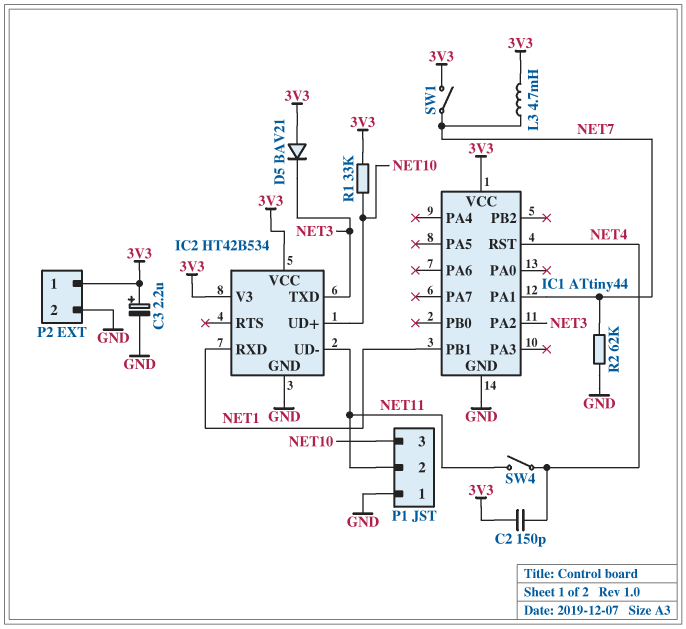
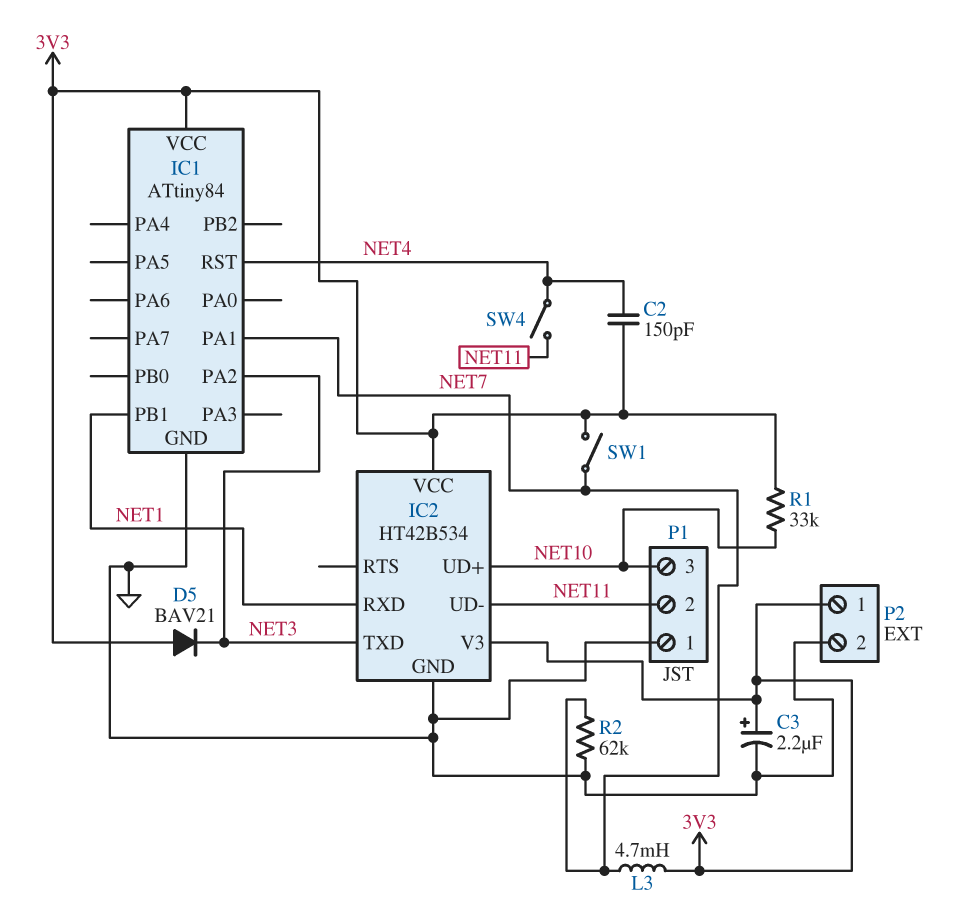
IC1: ATtiny44 -> ATtiny84

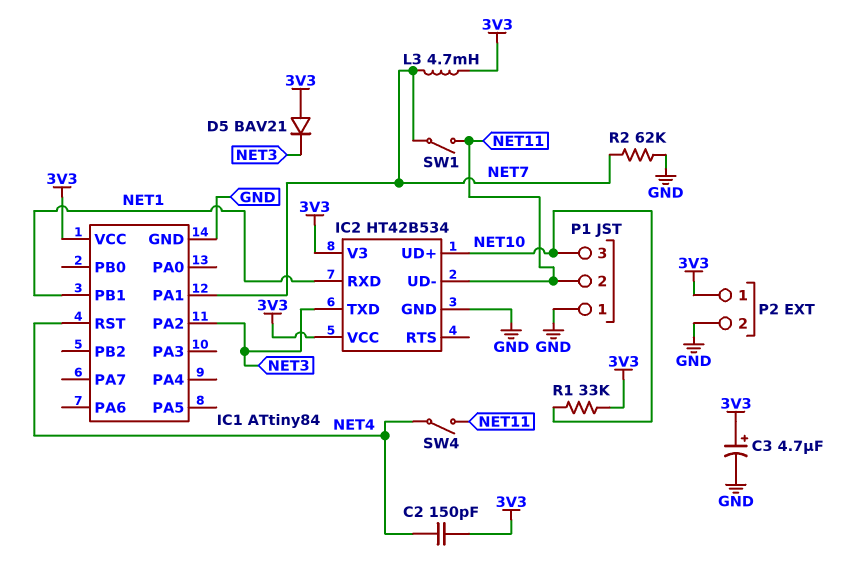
C3: 2.2uF (plus 3V3, minus GND) -> 4.7uF (plus 3V3, minus GND)
SW1: switch (3V3, NET7) -> switch (NET7, NET11)

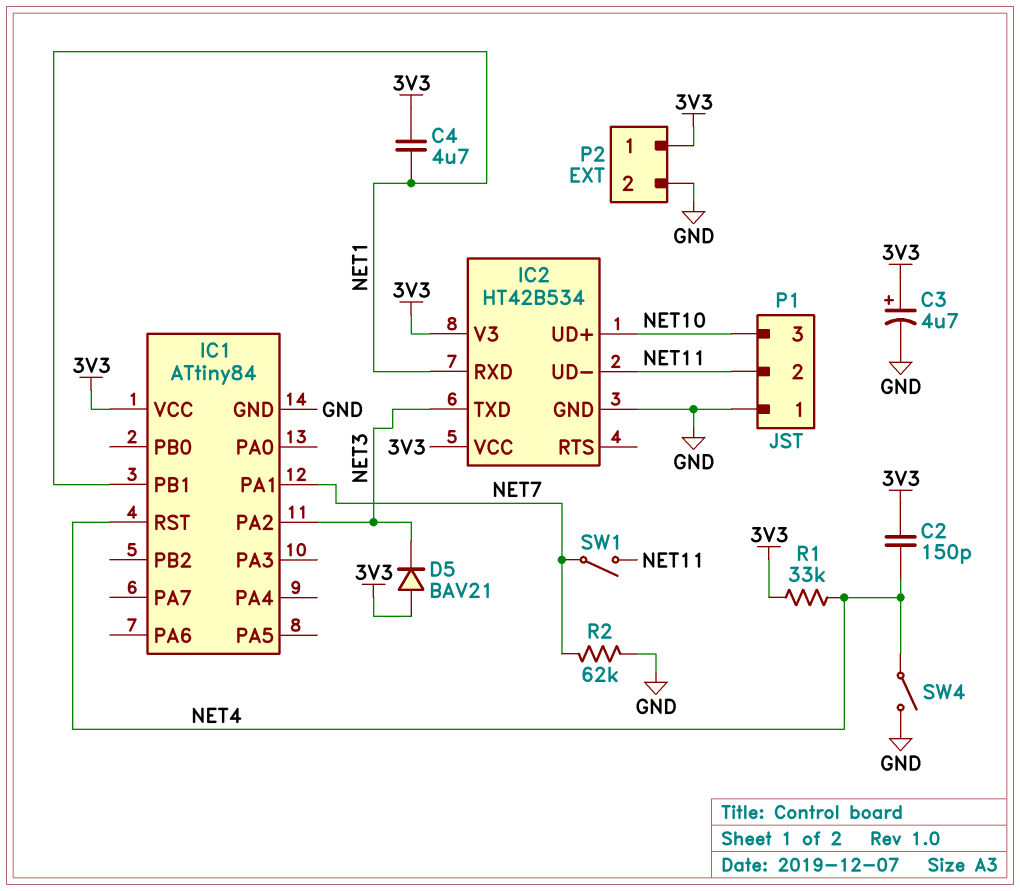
C4: none -> 4.7uF (3V3, NET1)
L3: 4.7mH (3V3, NET7) -> none
R1: 33k (3V3, NET10) -> 33k (3V3, NET4)
SW4: switch (NET4, NET11) -> switch (GND, NET4)

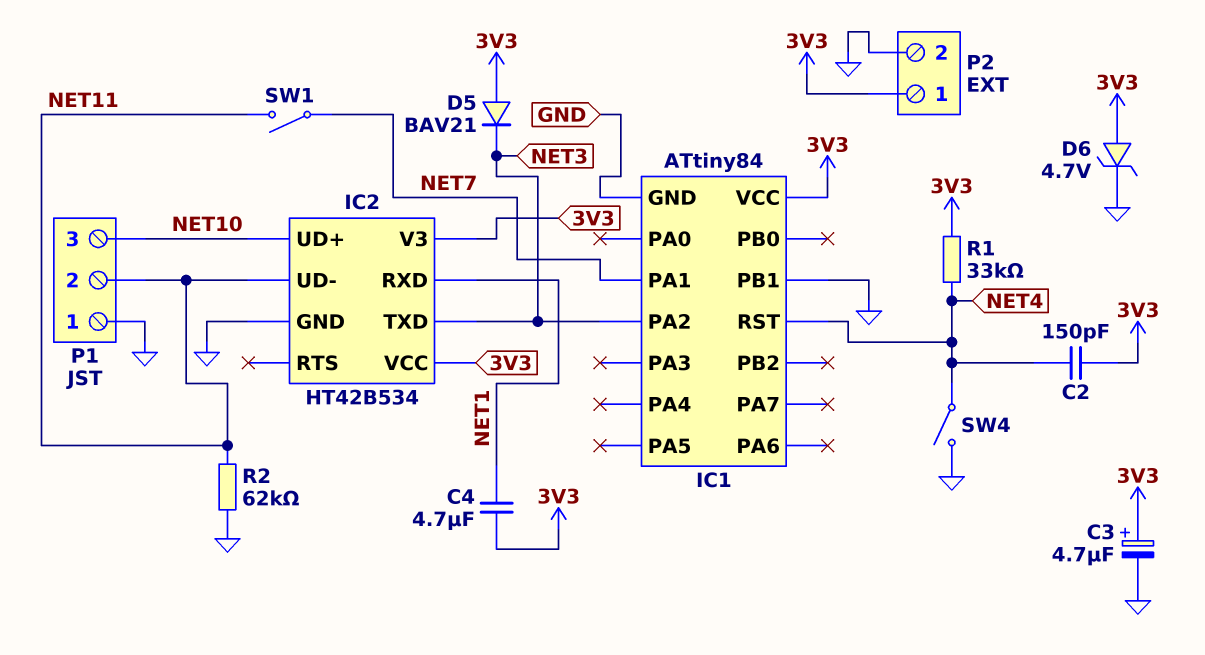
D6: none -> zener 4.7V (A 3V3, K GND)
IC1 pin PB1: NET1 -> GND
R2: 62k (GND, NET7) -> 62k (GND, NET11)

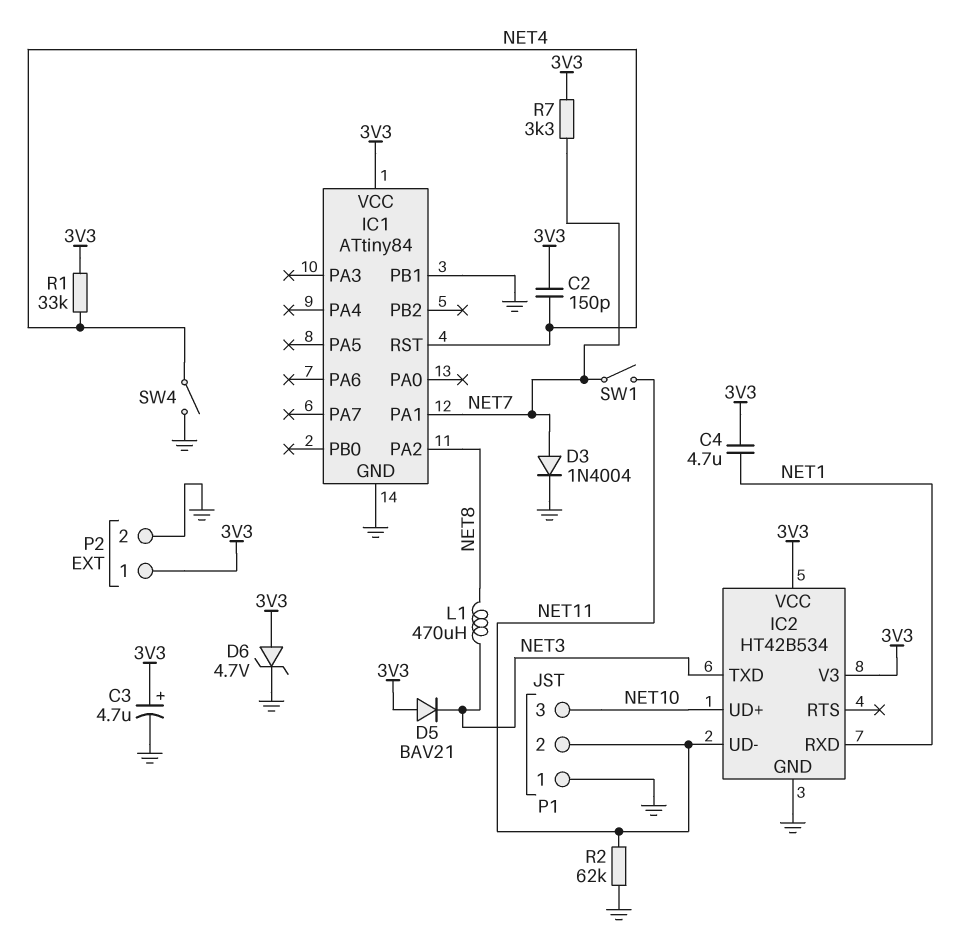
D3: none -> diode 1N4004 (A NET7, K GND)
IC1 pin PA2: NET3 -> NET8
L1: none -> 470uH (NET3, NET8)
R7: none -> 3.3k (3V3, NET7)

